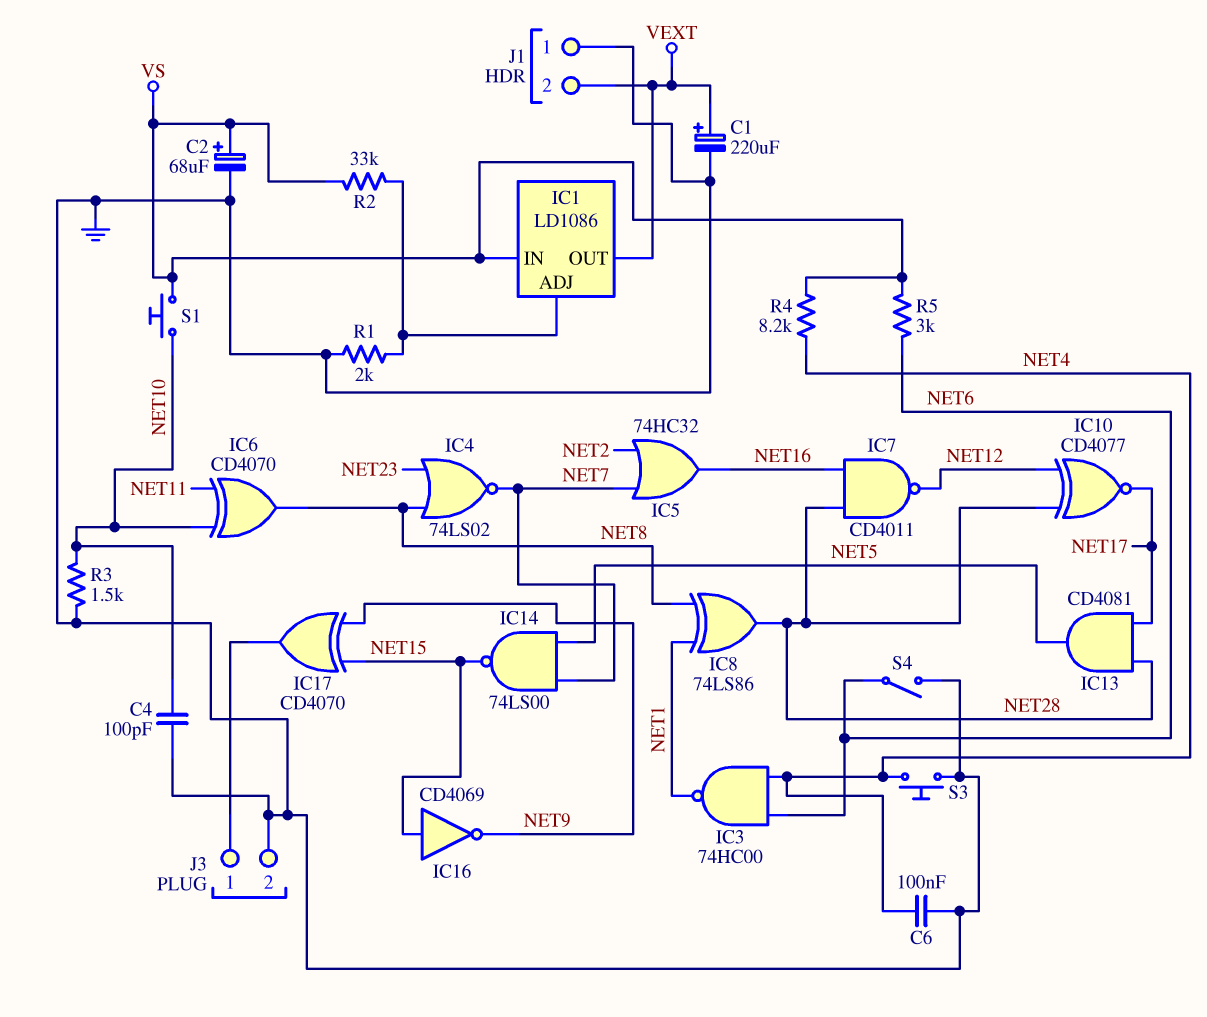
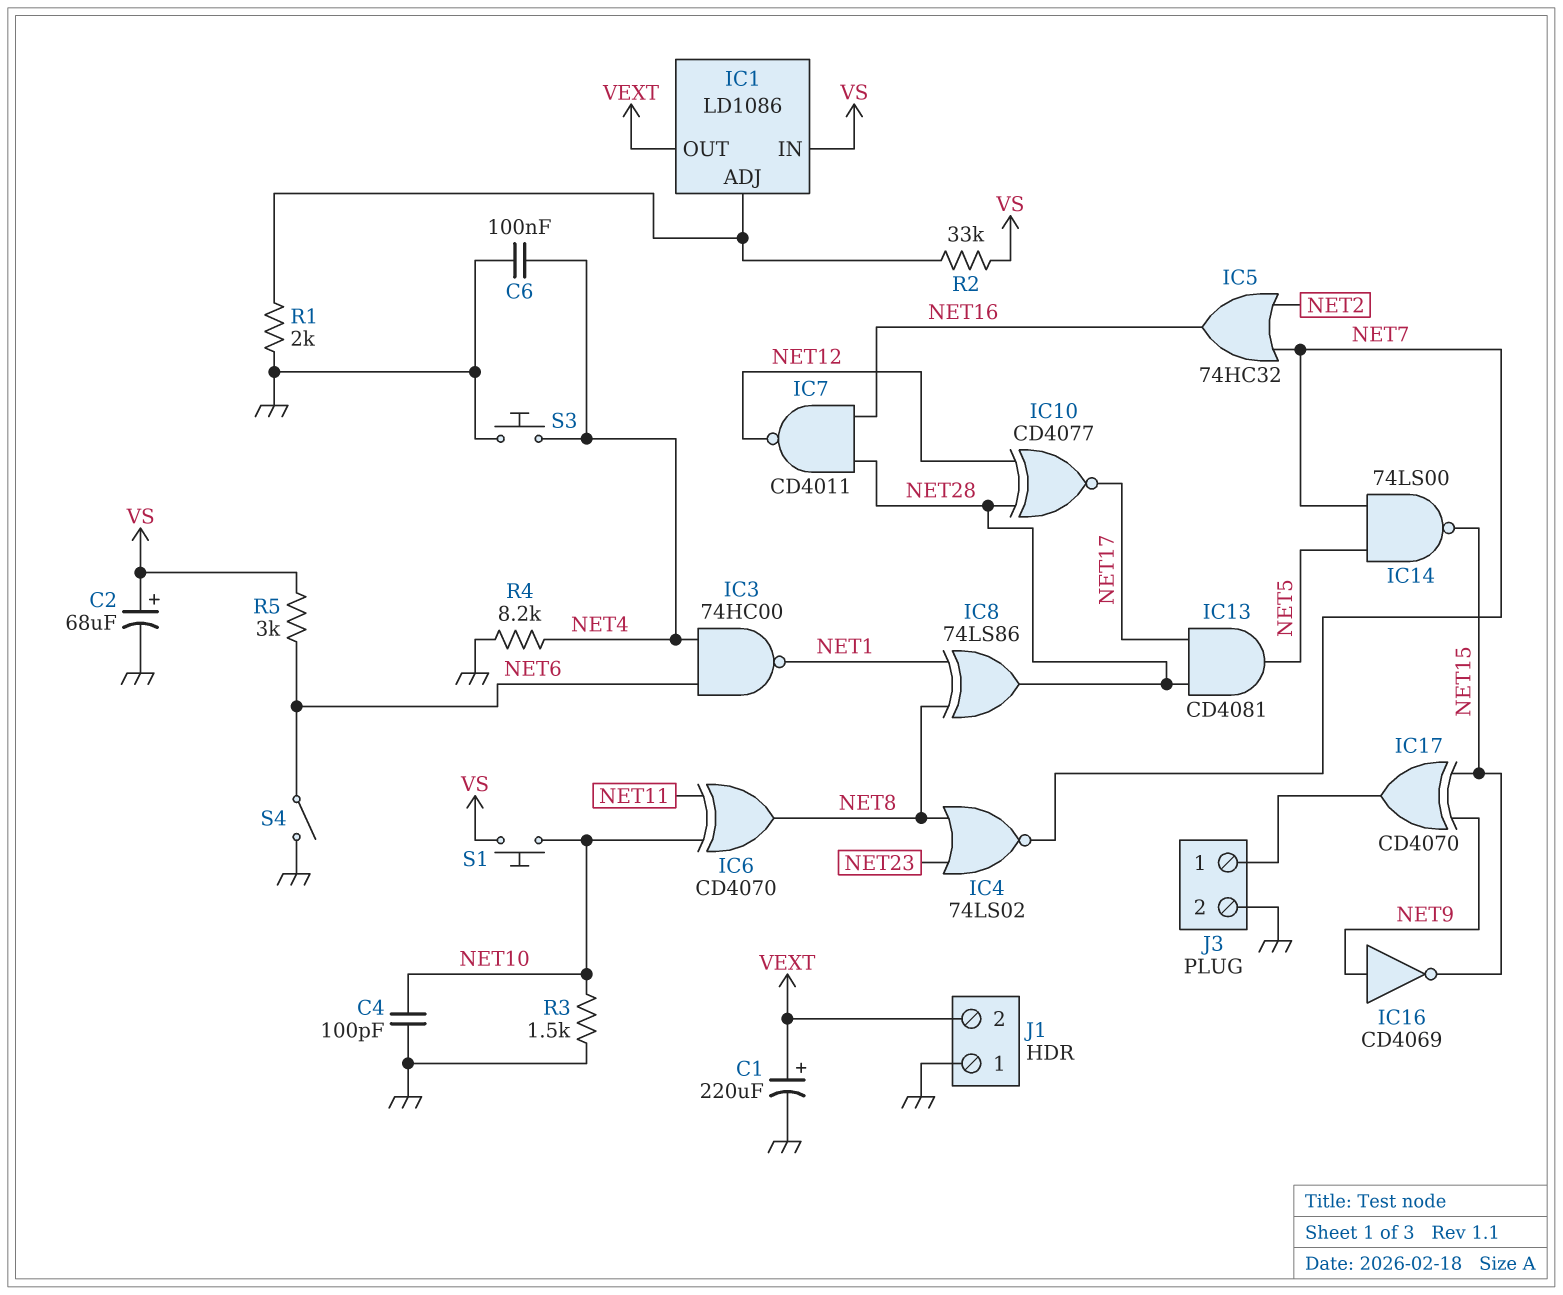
IC16: NOT CD4069 (in NET15, out NET9) -> NOT CD4069 (in NET9, out NET15)
R4: 8.2k (NET4, VS) -> 8.2k (GND, NET4)

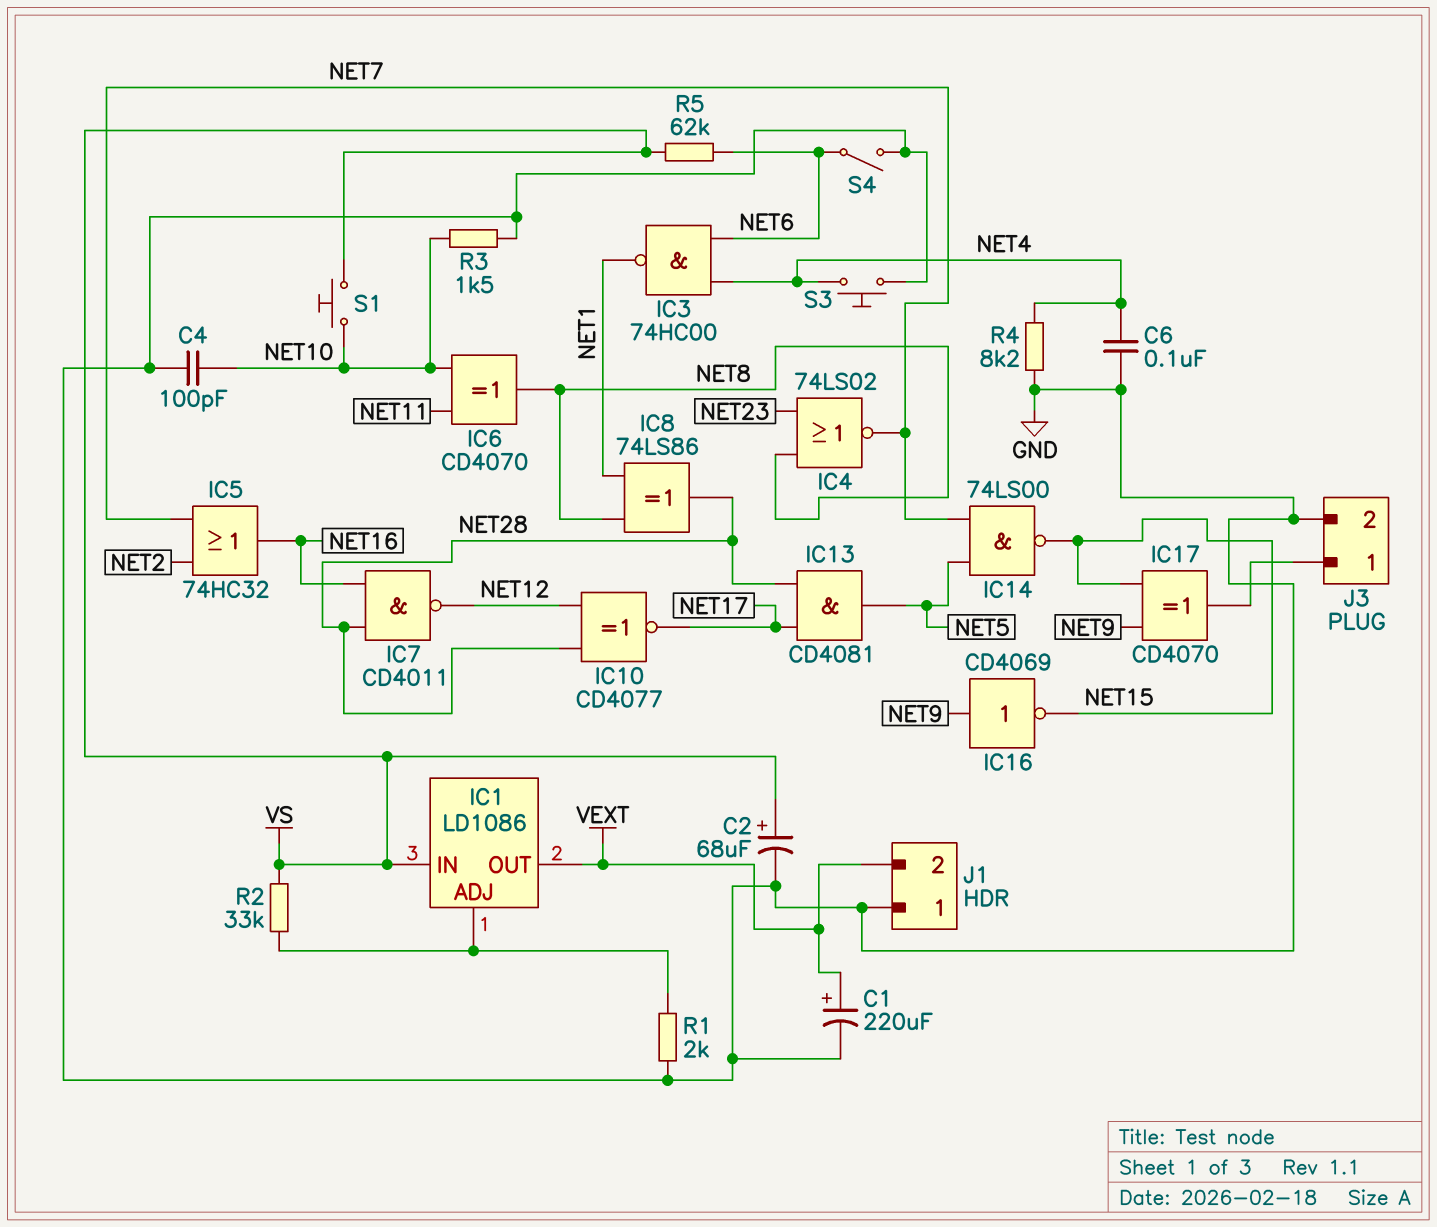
R5: 3k (NET6, VS) -> 62k (NET6, VS)

